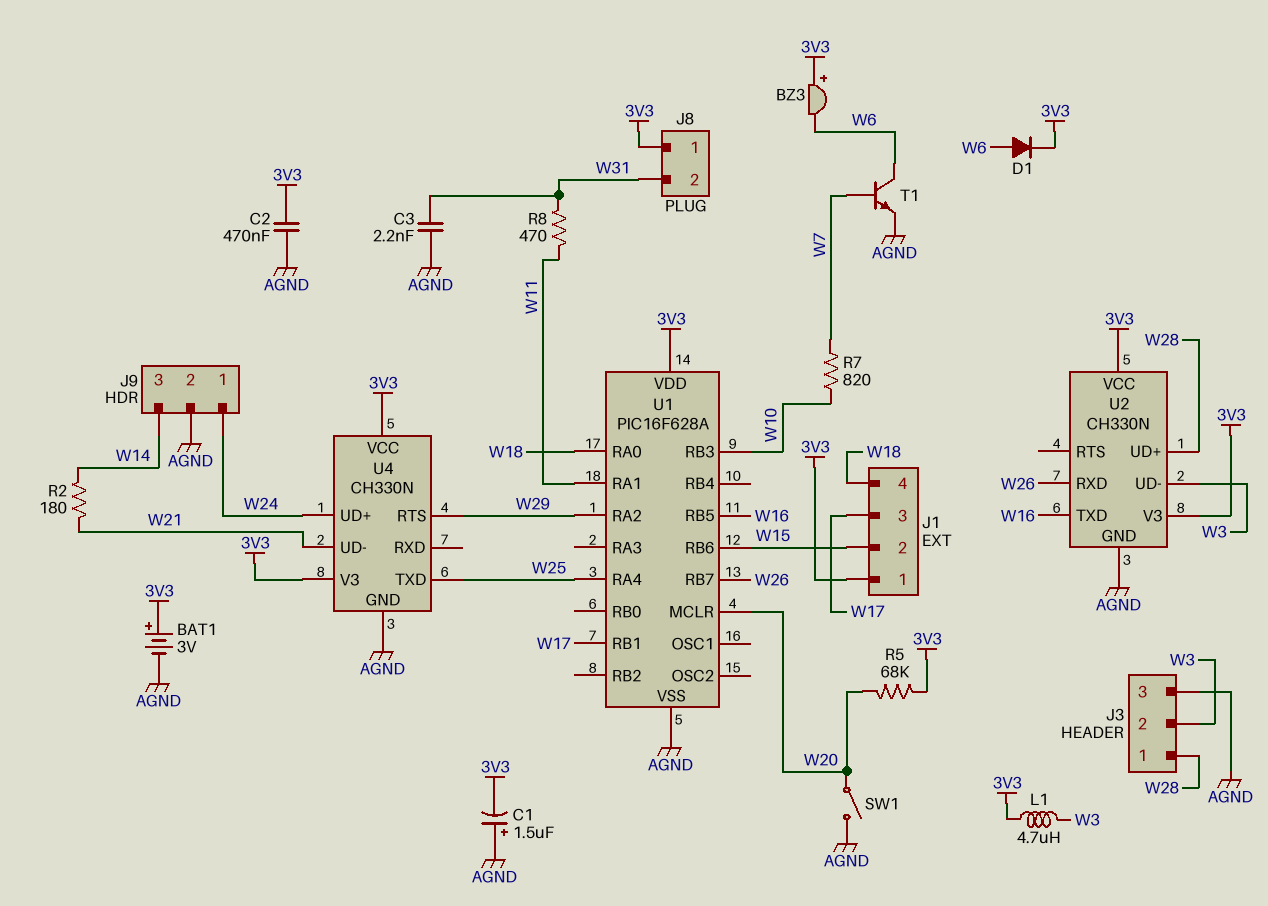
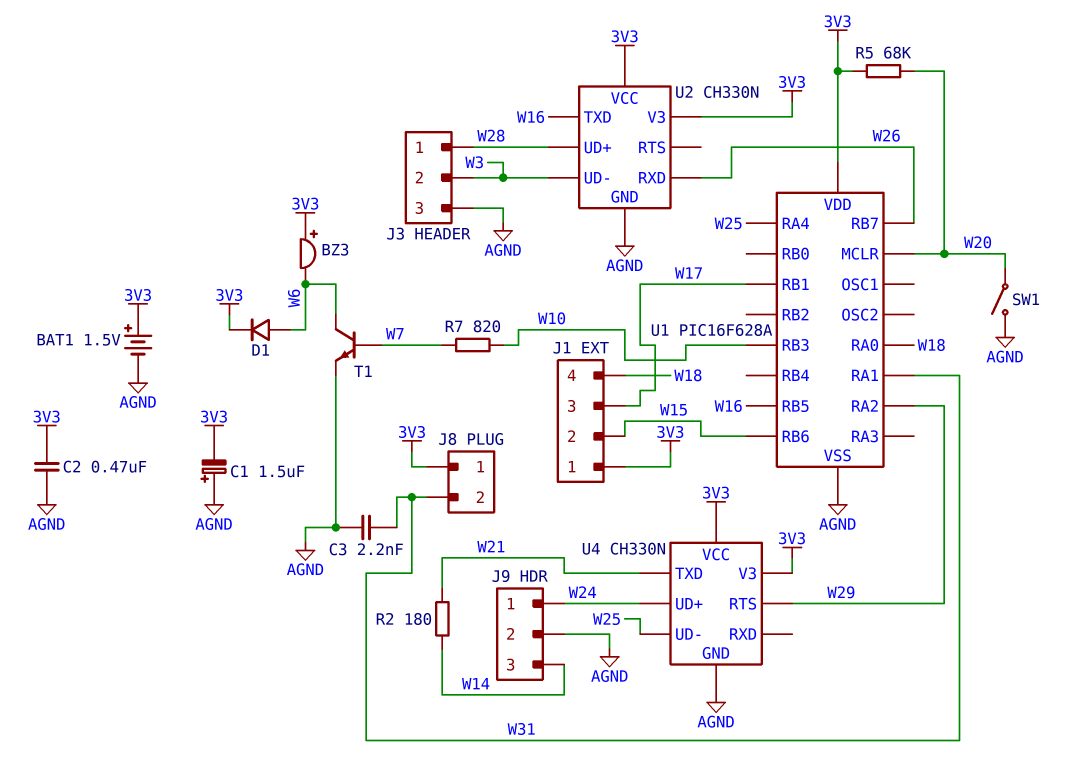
BAT1: 3V (plus 3V3, minus AGND) -> 1.5V (plus 3V3, minus AGND)
L1: 4.7uH (3V3, W3) -> none
R8: 470 (W11, W31) -> none
U1 pin RA1: W11 -> W31
U4 pin TXD: W25 -> W21
U4 pin UD-: W21 -> W25

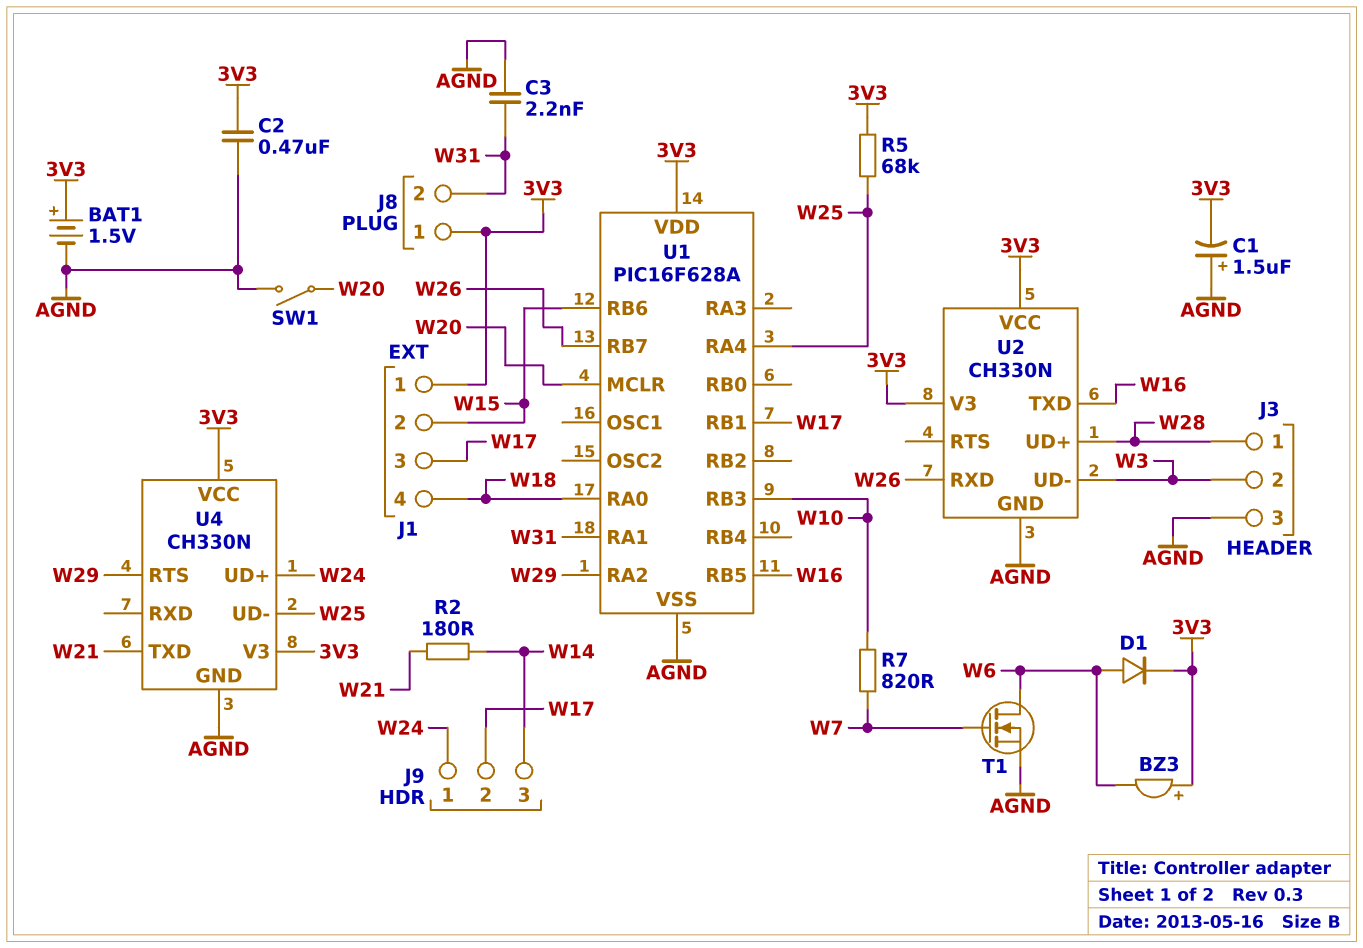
J9 pin 2: AGND -> W17
R5: 68k (3V3, W20) -> 68k (3V3, W25)
T1: NPN (B W7, C W6, E AGND) -> NMOS (G W7, D W6, S AGND)

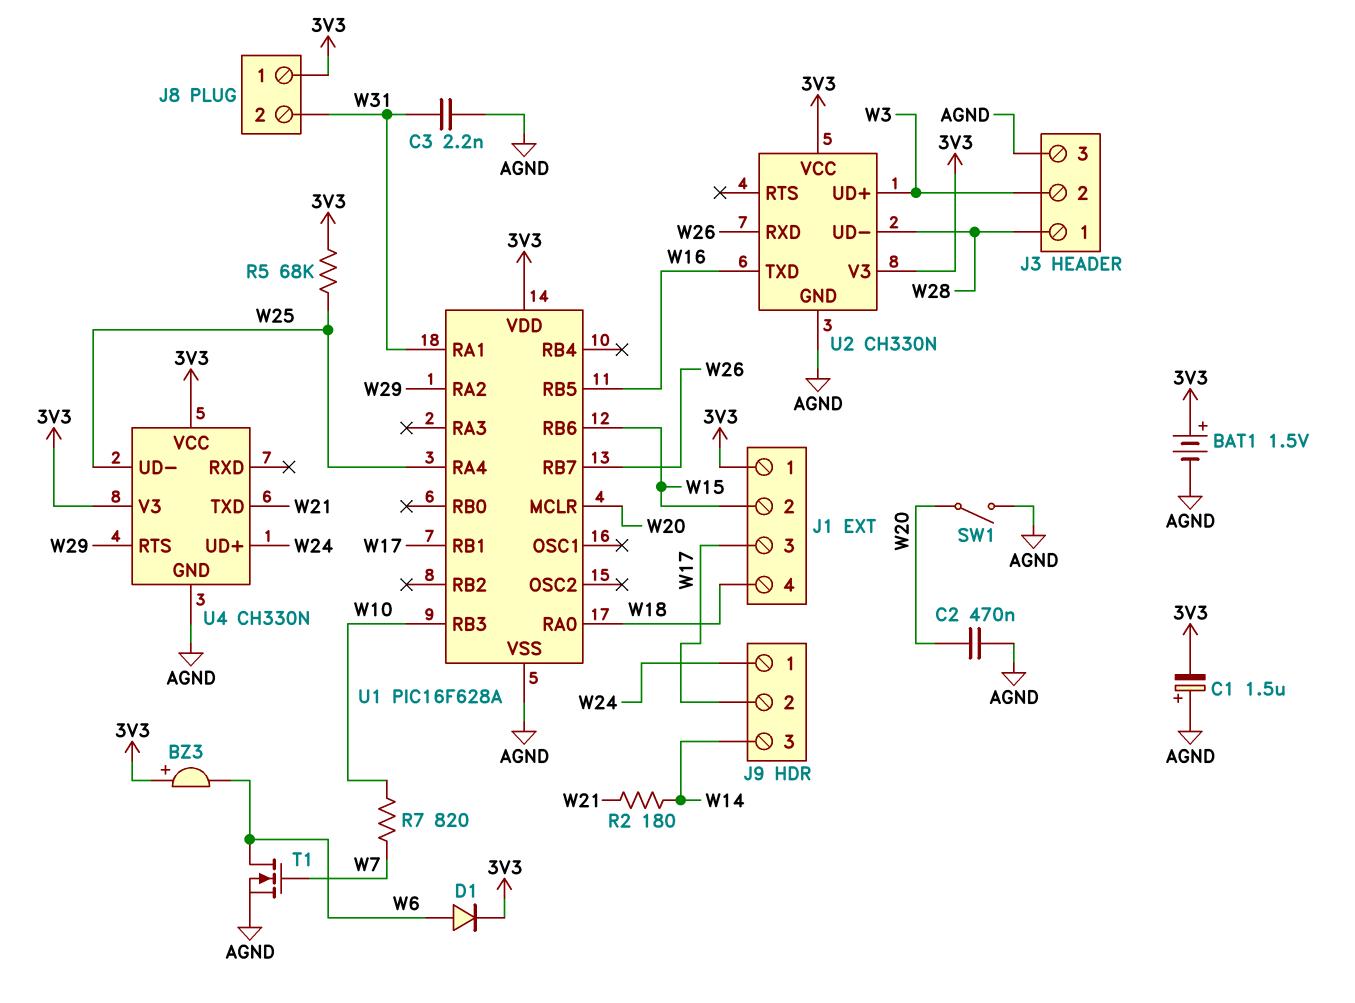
C2: 470nF (3V3, AGND) -> 470nF (AGND, W20)
U2 pin UD+: W28 -> W3
U2 pin UD-: W3 -> W28

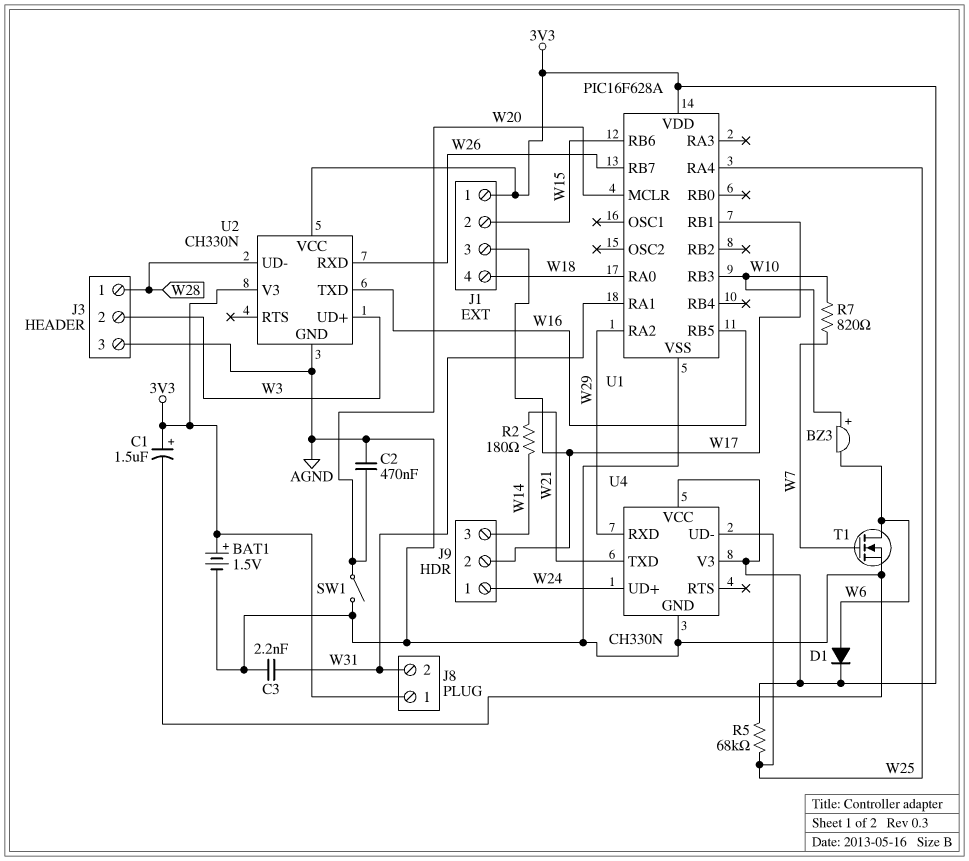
BZ3: buzzer (plus 3V3, minus W6) -> buzzer (plus W10, minus W6)
C1: 1.5uF (plus AGND, minus 3V3) -> 1.5uF (plus 3V3, minus AGND)
U4 pin RTS: W29 -> none
U4 pin RXD: none -> W29

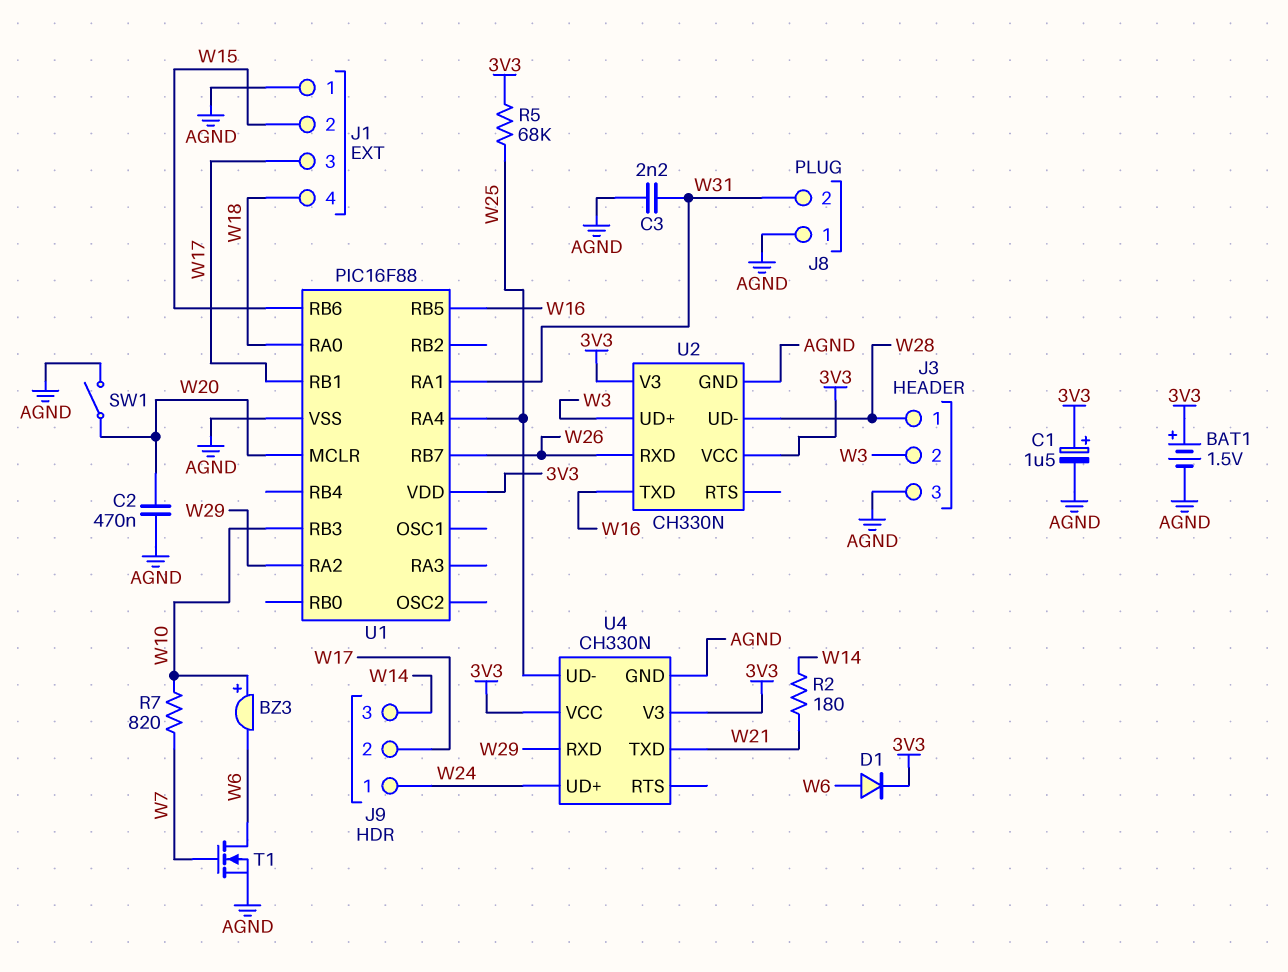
J1 pin 1: 3V3 -> AGND
J8 pin 1: 3V3 -> AGND
U1: PIC16F628A -> PIC16F88

